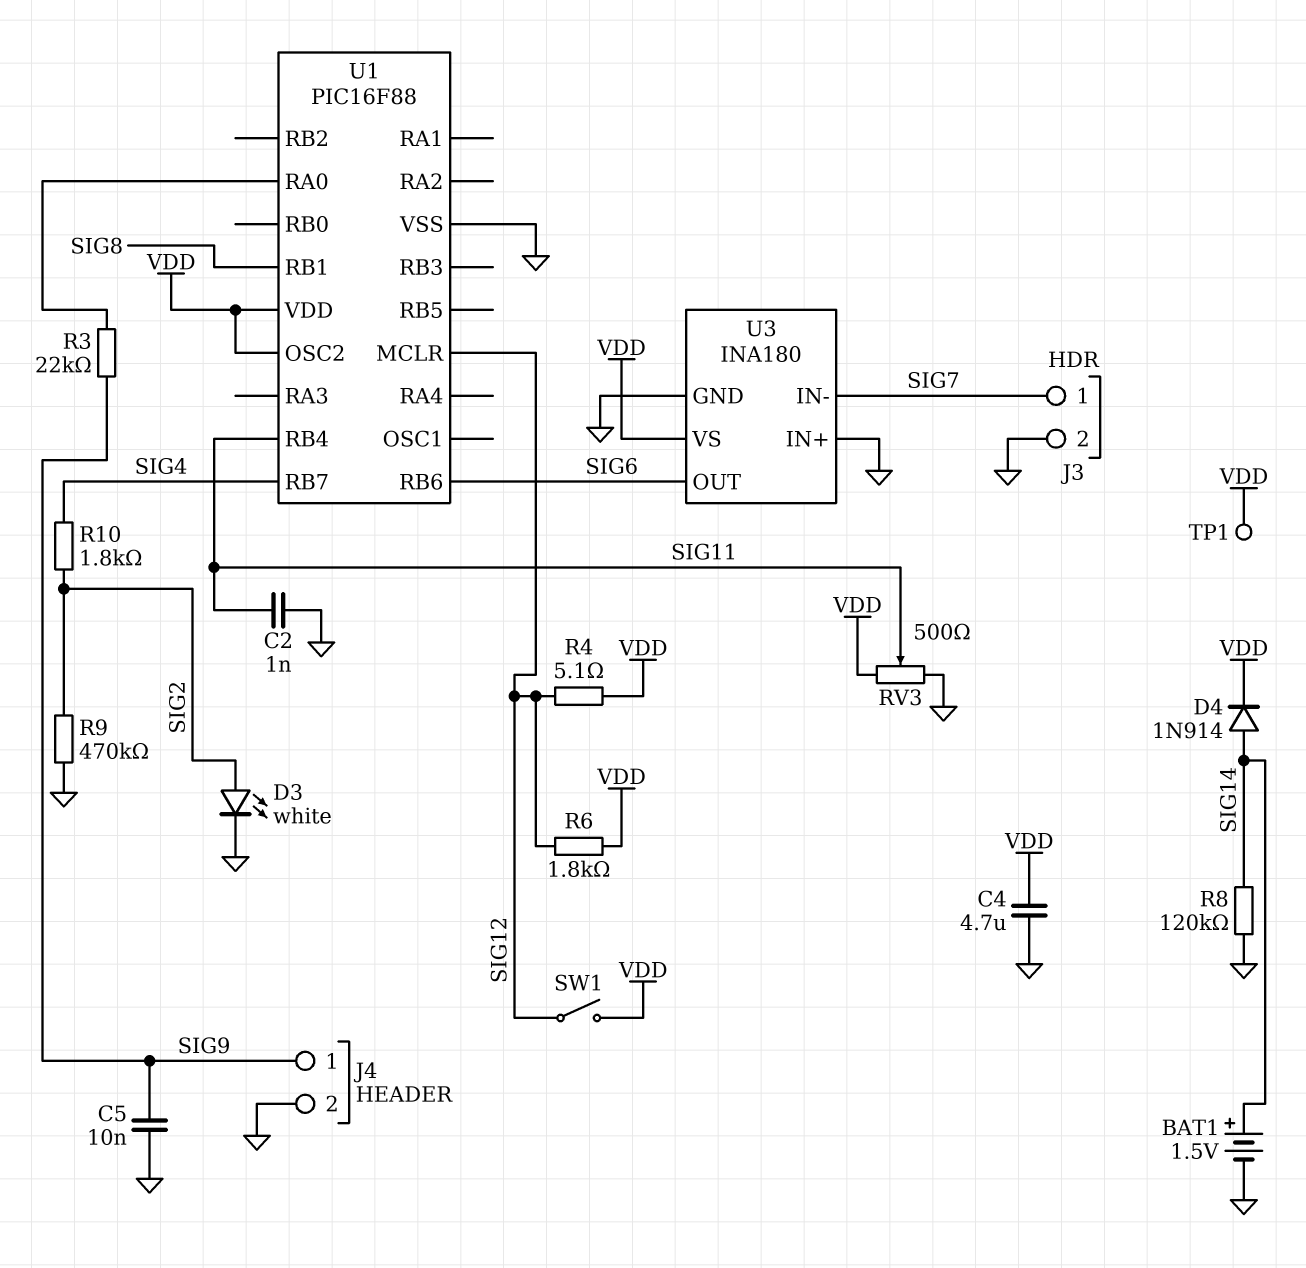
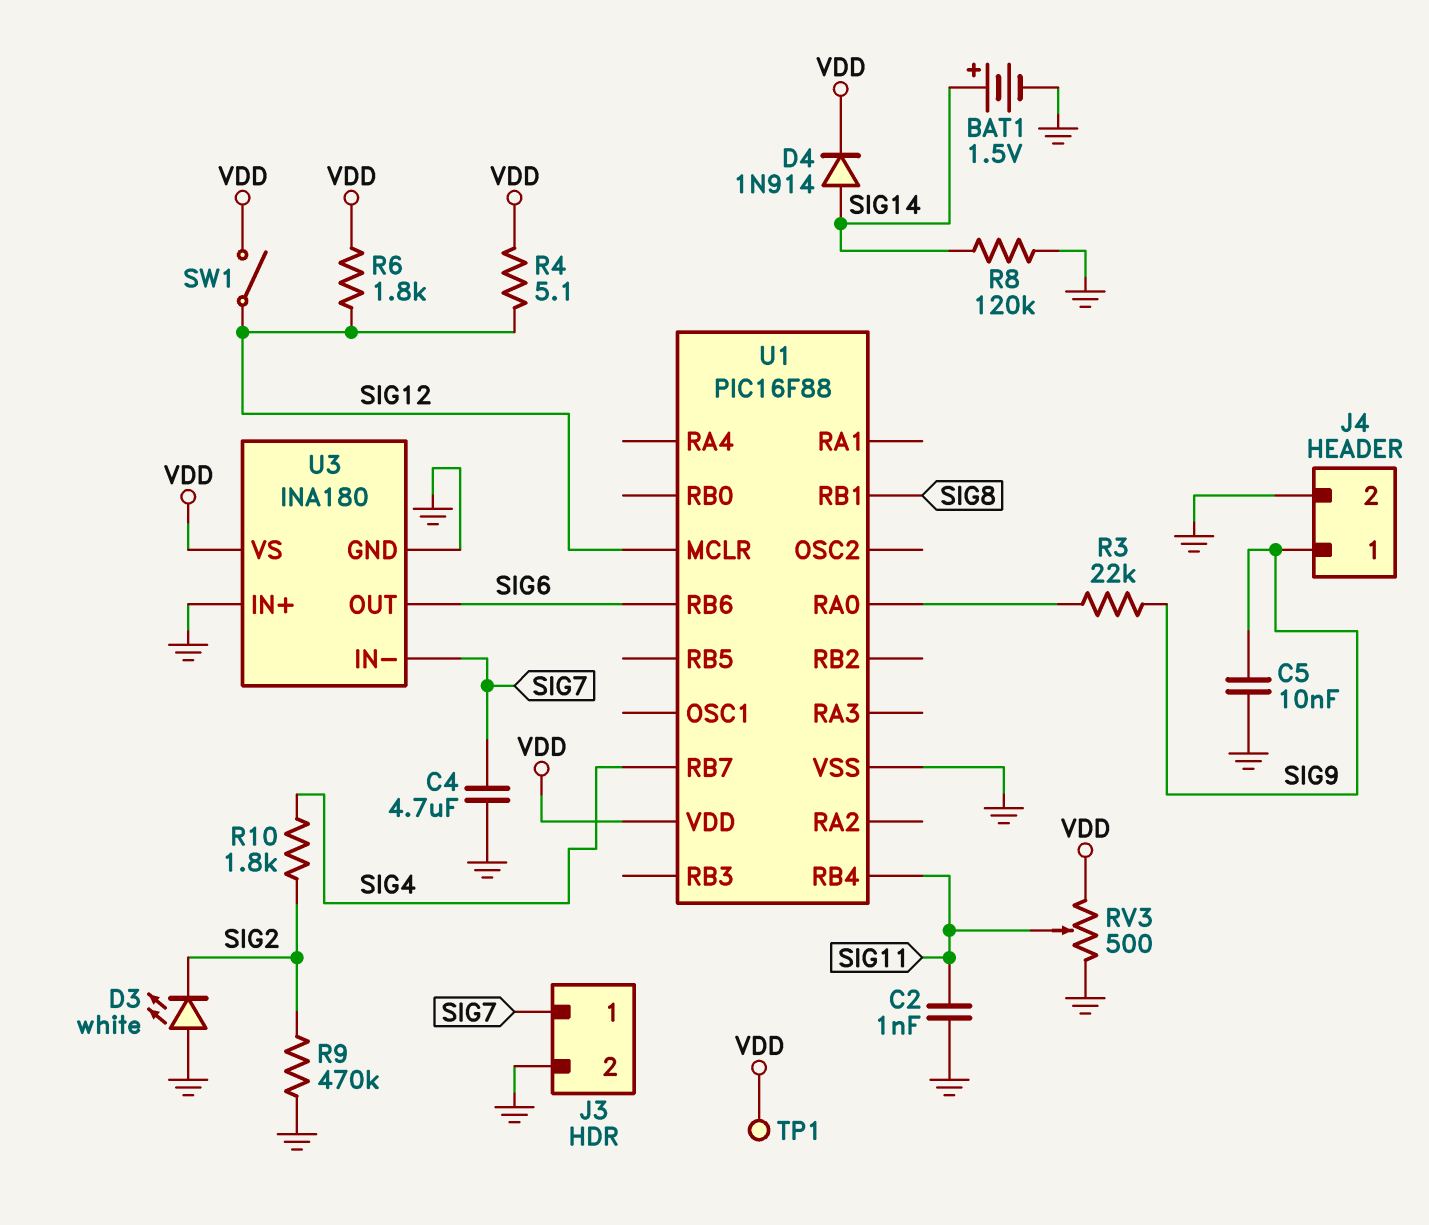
C4: 4.7uF (GND, VDD) -> 4.7uF (GND, SIG7)
D3: LED white (A SIG2, K GND) -> LED white (A GND, K SIG2)
U1 pin OSC2: VDD -> none

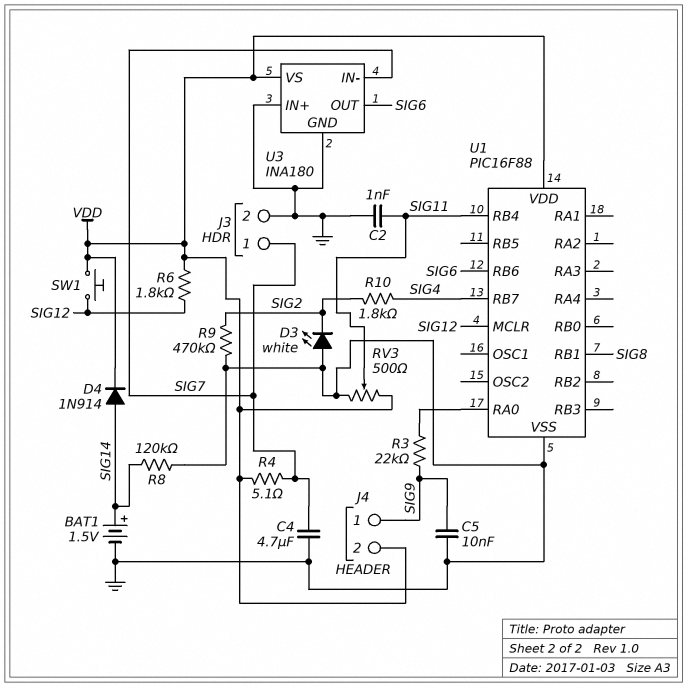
J4 pin 2: GND -> VDD
R4: 5.1 (SIG12, VDD) -> 5.1 (SIG7, VDD)
SW1: switch (SIG12, VDD) -> button (SIG12, VDD)
TP1: test point (VDD) -> none

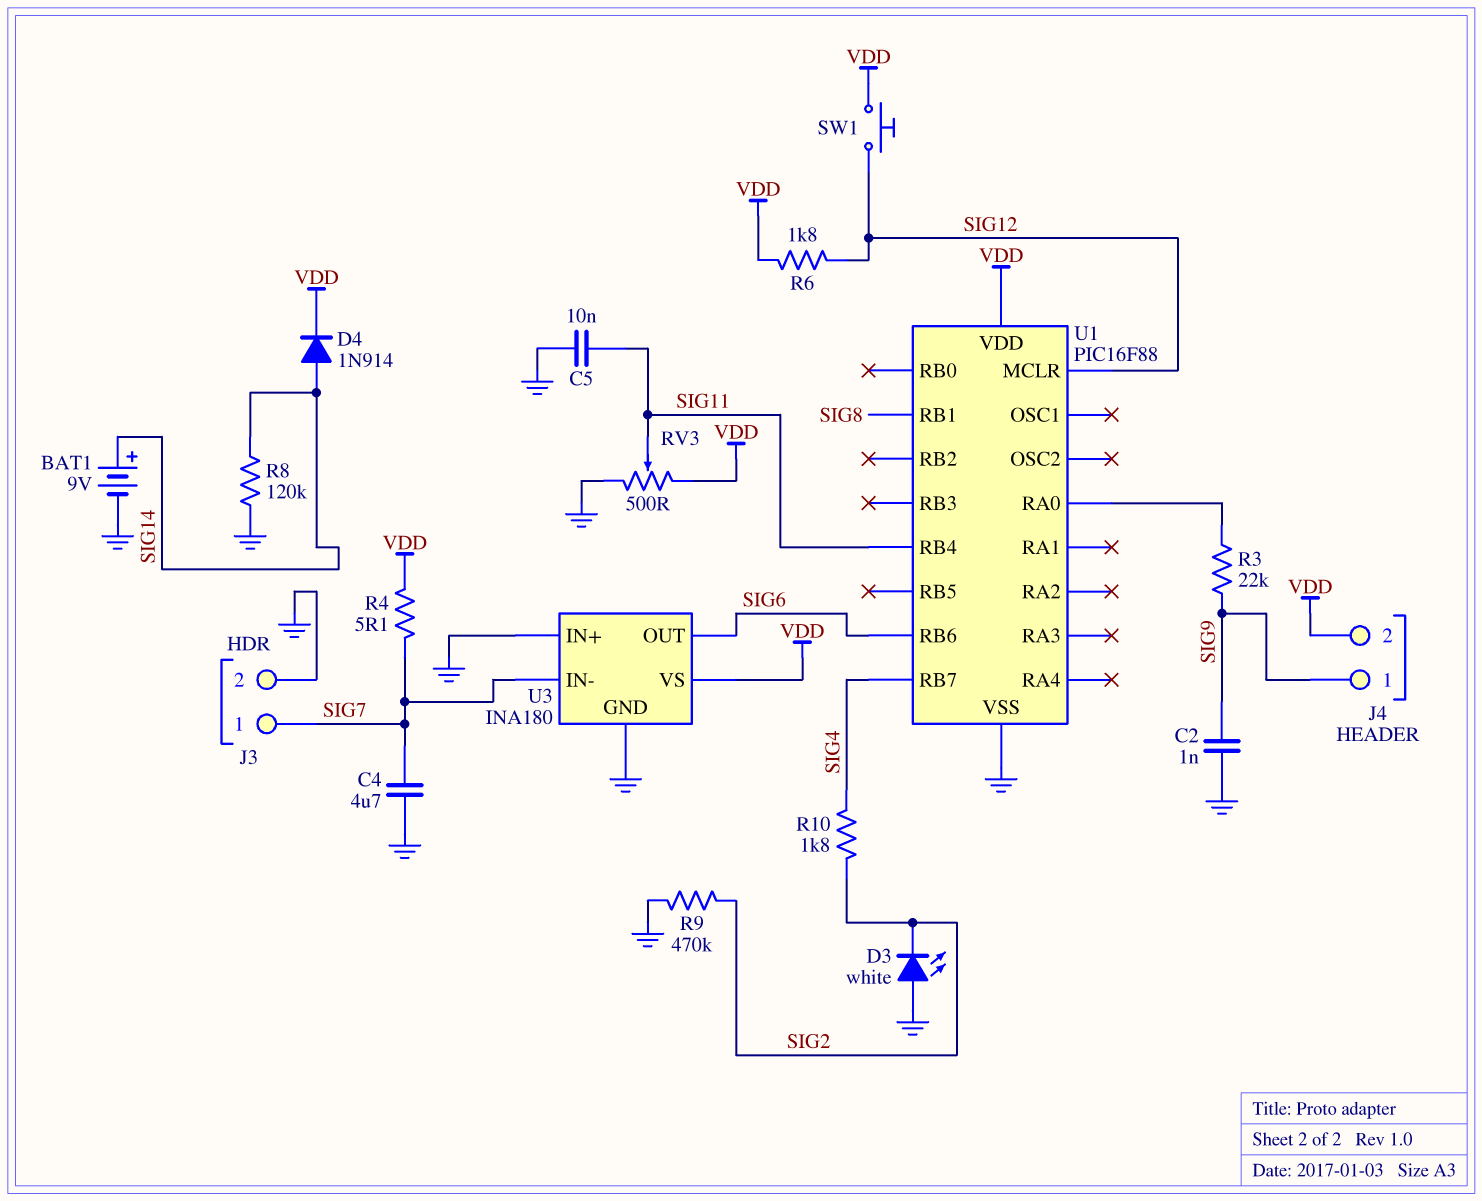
BAT1: 1.5V (plus SIG14, minus GND) -> 9V (plus SIG14, minus GND)
C2: 1nF (GND, SIG11) -> 1nF (GND, SIG9)
C5: 10nF (GND, SIG9) -> 10nF (GND, SIG11)

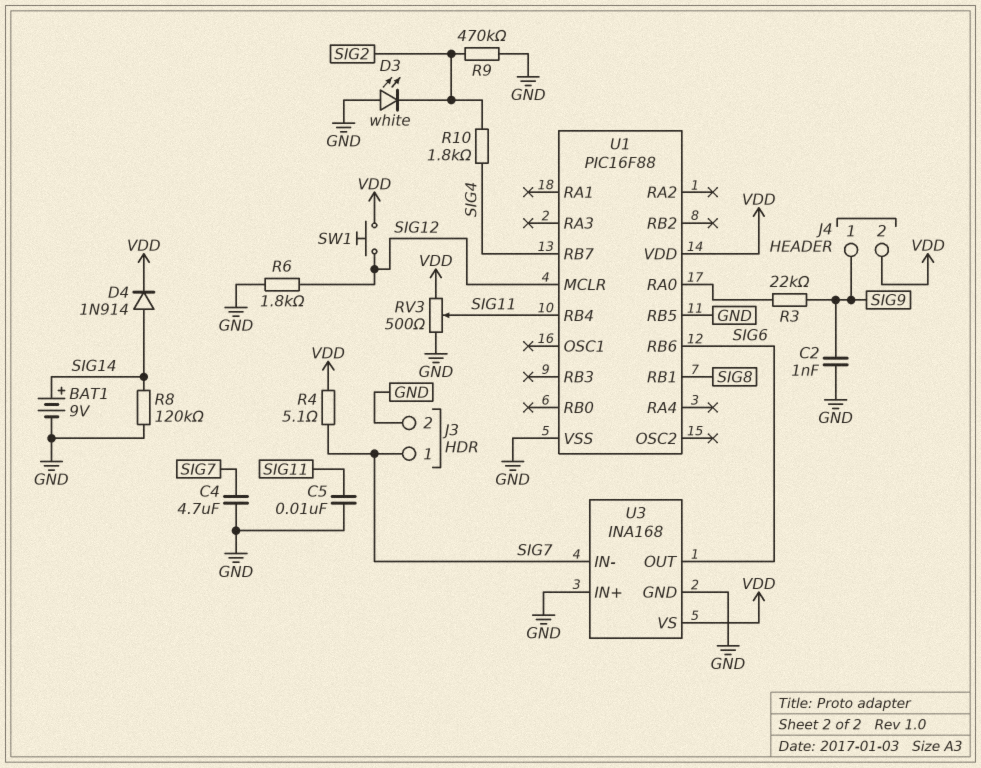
R6: 1.8k (SIG12, VDD) -> 1.8k (GND, SIG12)
U1 pin RB5: none -> GND
U3: INA180 -> INA168

